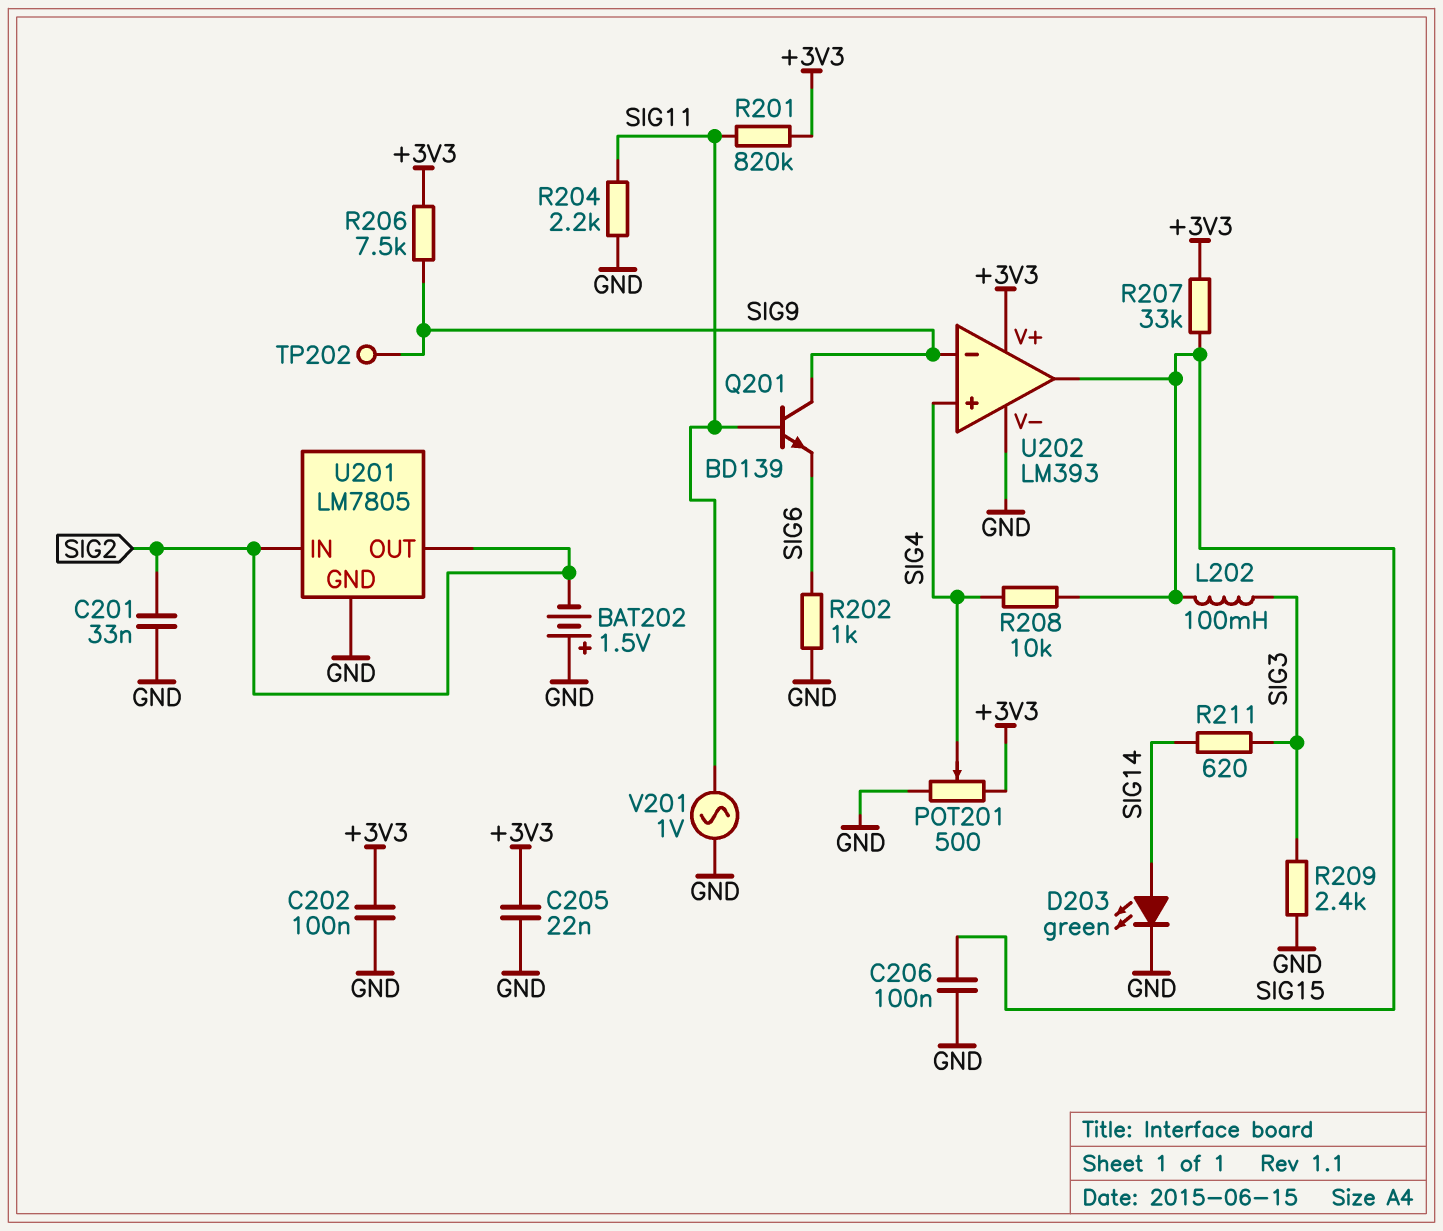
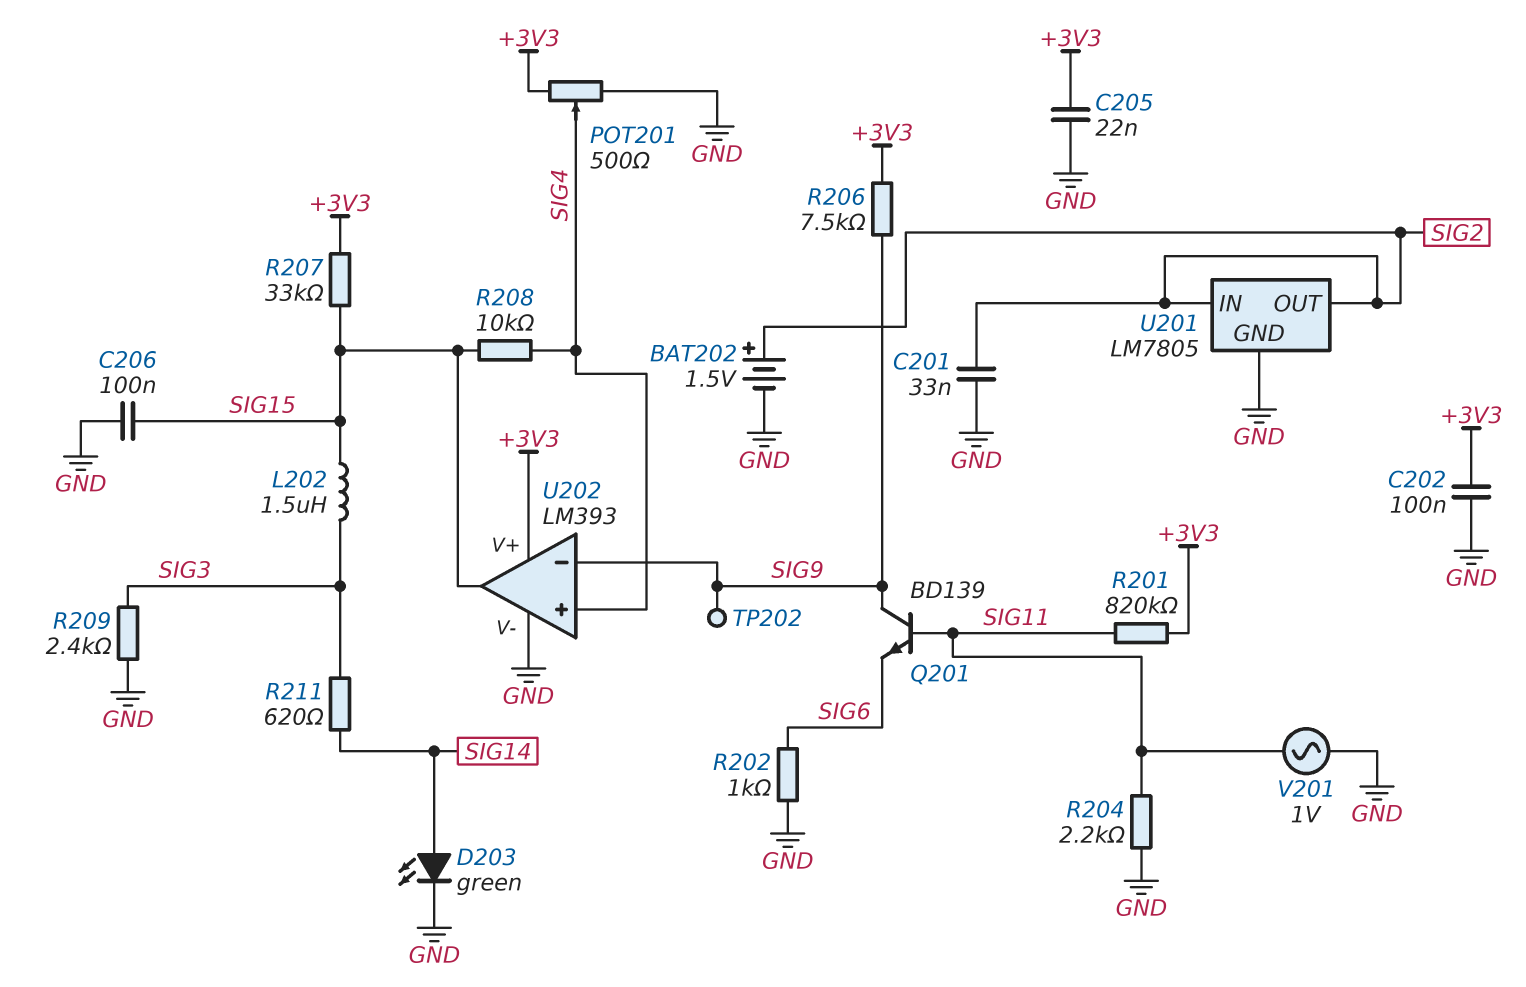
BAT202: 1.5V (plus GND, minus SIG2) -> 1.5V (plus SIG2, minus GND)
L202: 100mH (SIG3, SIG15) -> 1.5uH (SIG3, SIG15)

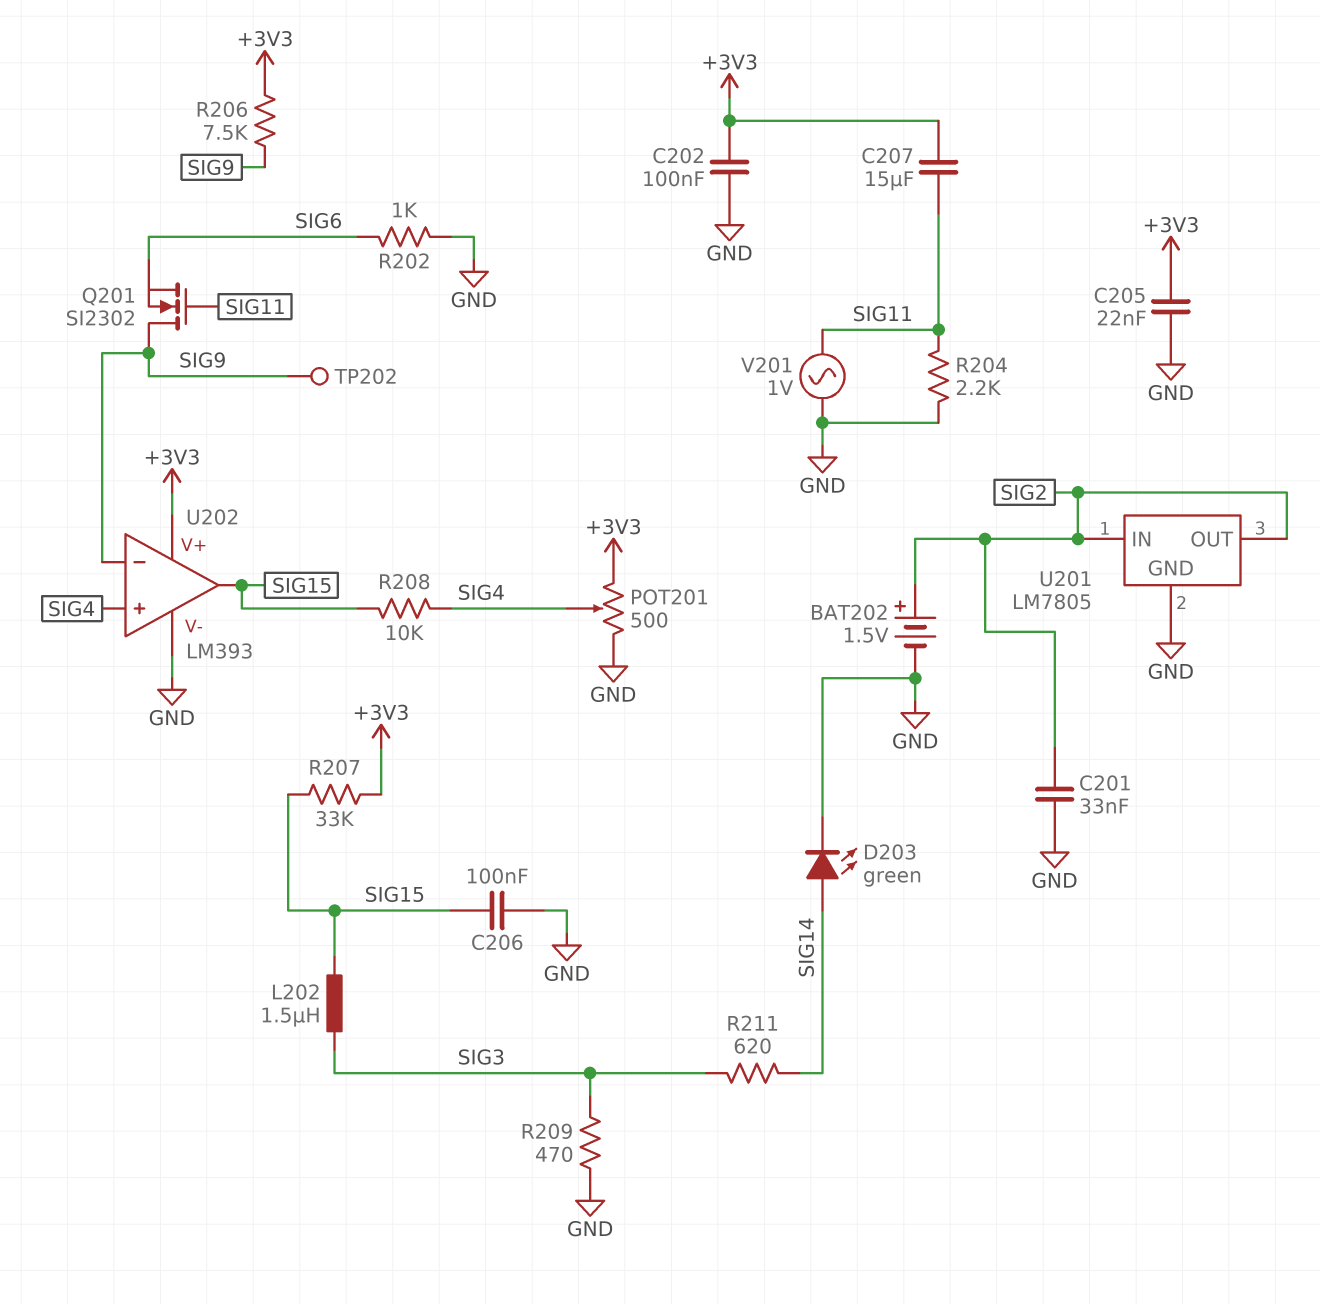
C207: none -> 15uF (+3V3, SIG11)
Q201: NPN BD139 (B SIG11, C SIG9, E SIG6) -> NMOS SI2302 (G SIG11, D SIG9, S SIG6)
R201: 820k (+3V3, SIG11) -> none
R209: 2.4k (GND, SIG3) -> 470 (GND, SIG3)

